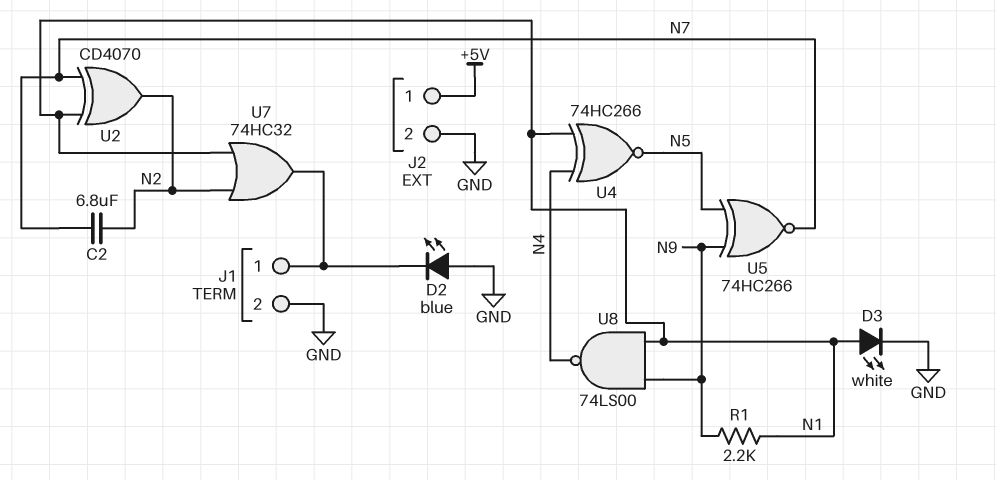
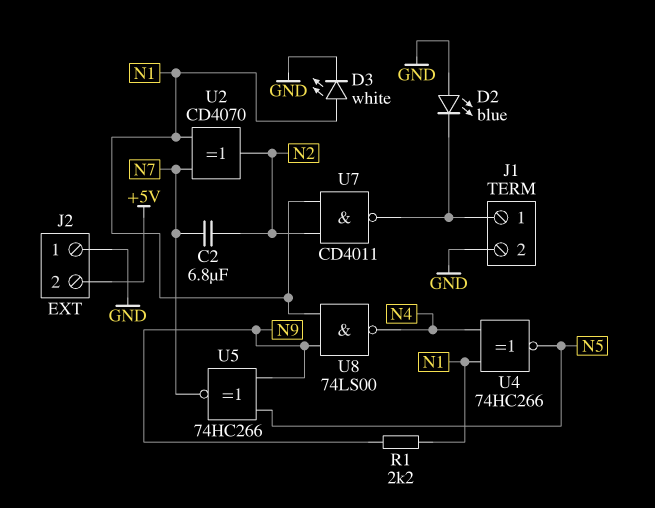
J2 pin 1: +5V -> GND
J2 pin 2: GND -> +5V
U7: OR 74HC32 (in N1, in N2, out J1/1) -> NAND CD4011 (in N1, in N2, out J1/1)

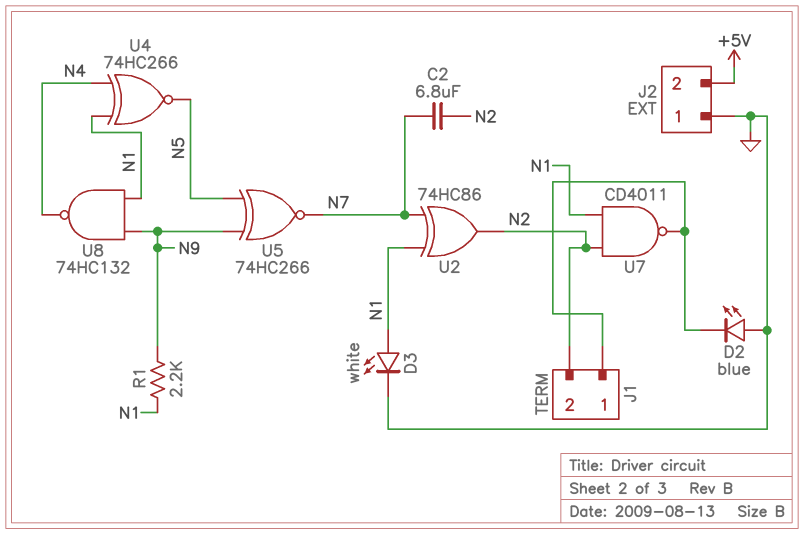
J1 pin 2: GND -> N2
U2: XOR CD4070 (in N1, in N7, out N2) -> XOR 74HC86 (in N1, in N7, out N2)
U8: NAND 74LS00 (in N1, in N9, out N4) -> NAND 74HC132 (in N1, in N9, out N4)

